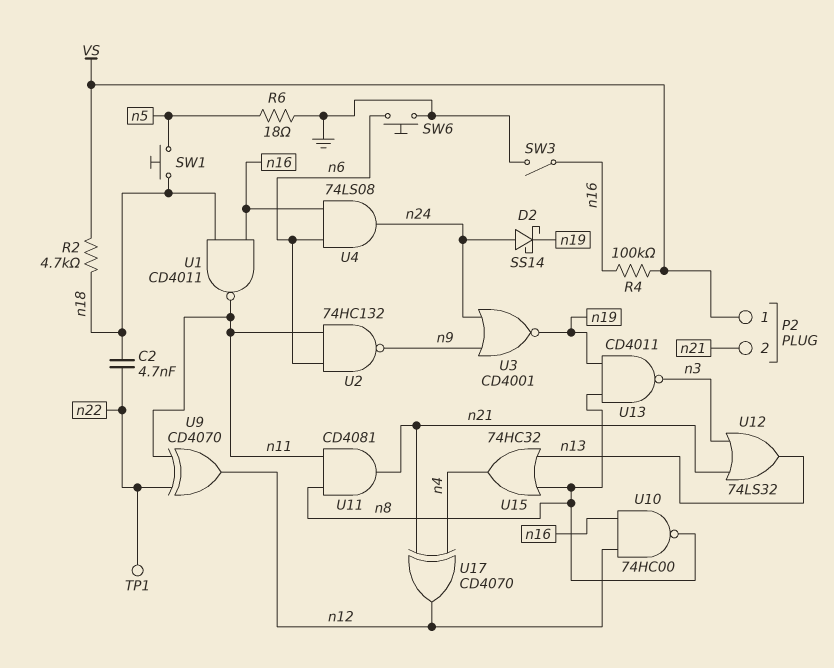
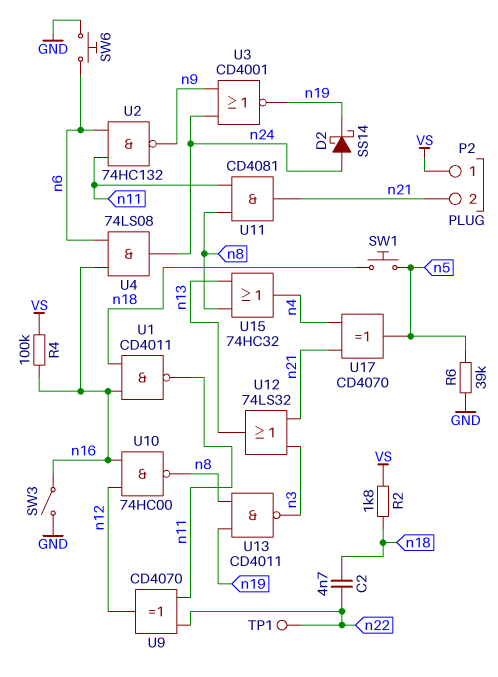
R2: 4.7k (VS, n18) -> 1.8k (VS, n18)
R6: 18 (GND, n5) -> 39k (GND, n5)
U17: XOR CD4070 (in n4, in n21, out n12) -> XOR CD4070 (in n4, in n21, out n5)

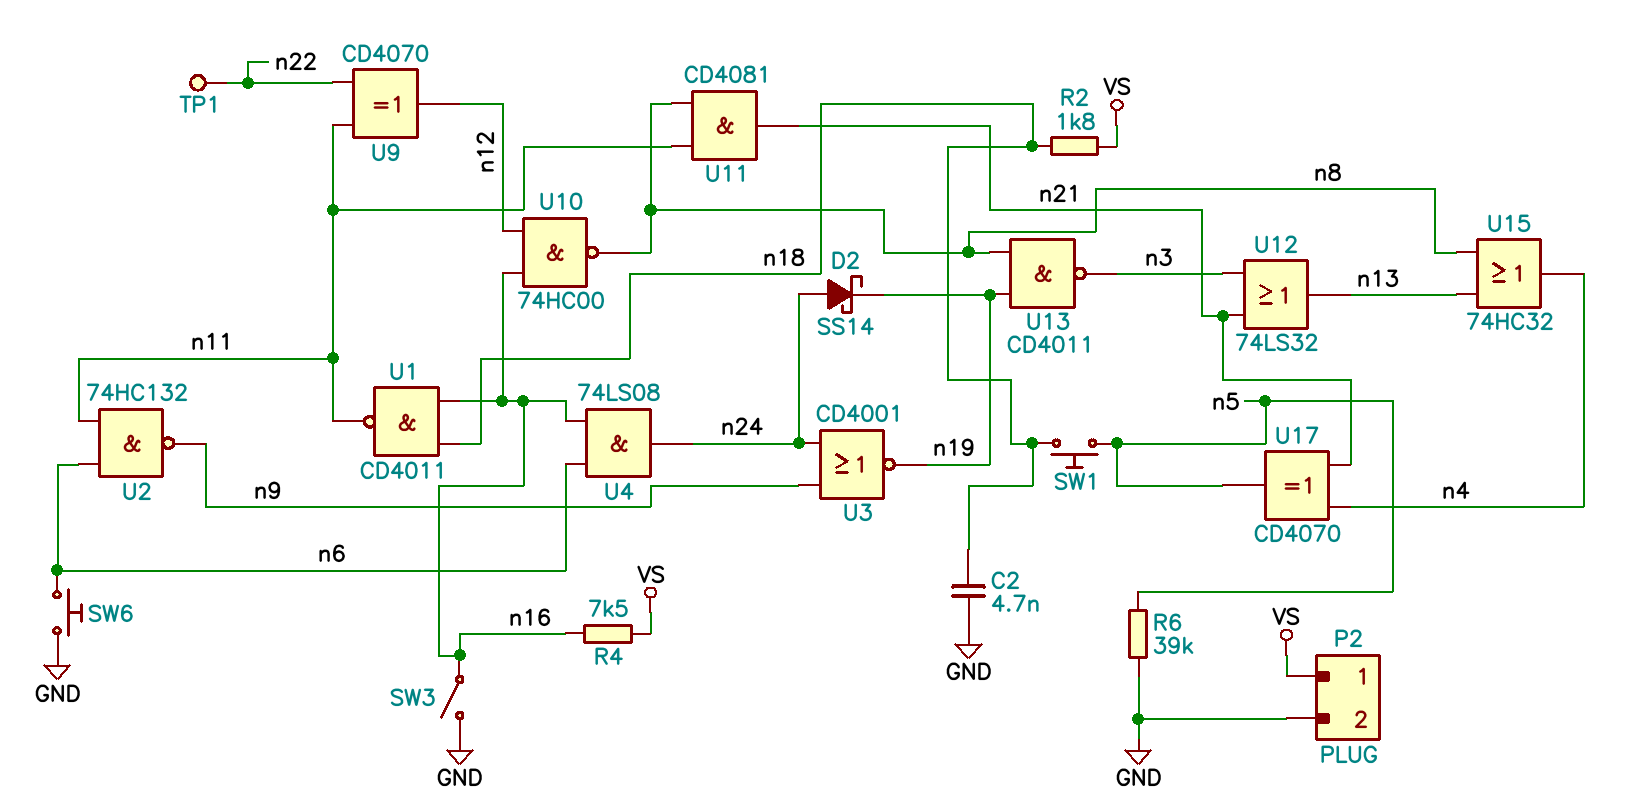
C2: 4.7nF (n18, n22) -> 4.7nF (GND, n18)
P2 pin 2: n21 -> GND
R4: 100k (VS, n16) -> 7.5k (VS, n16)

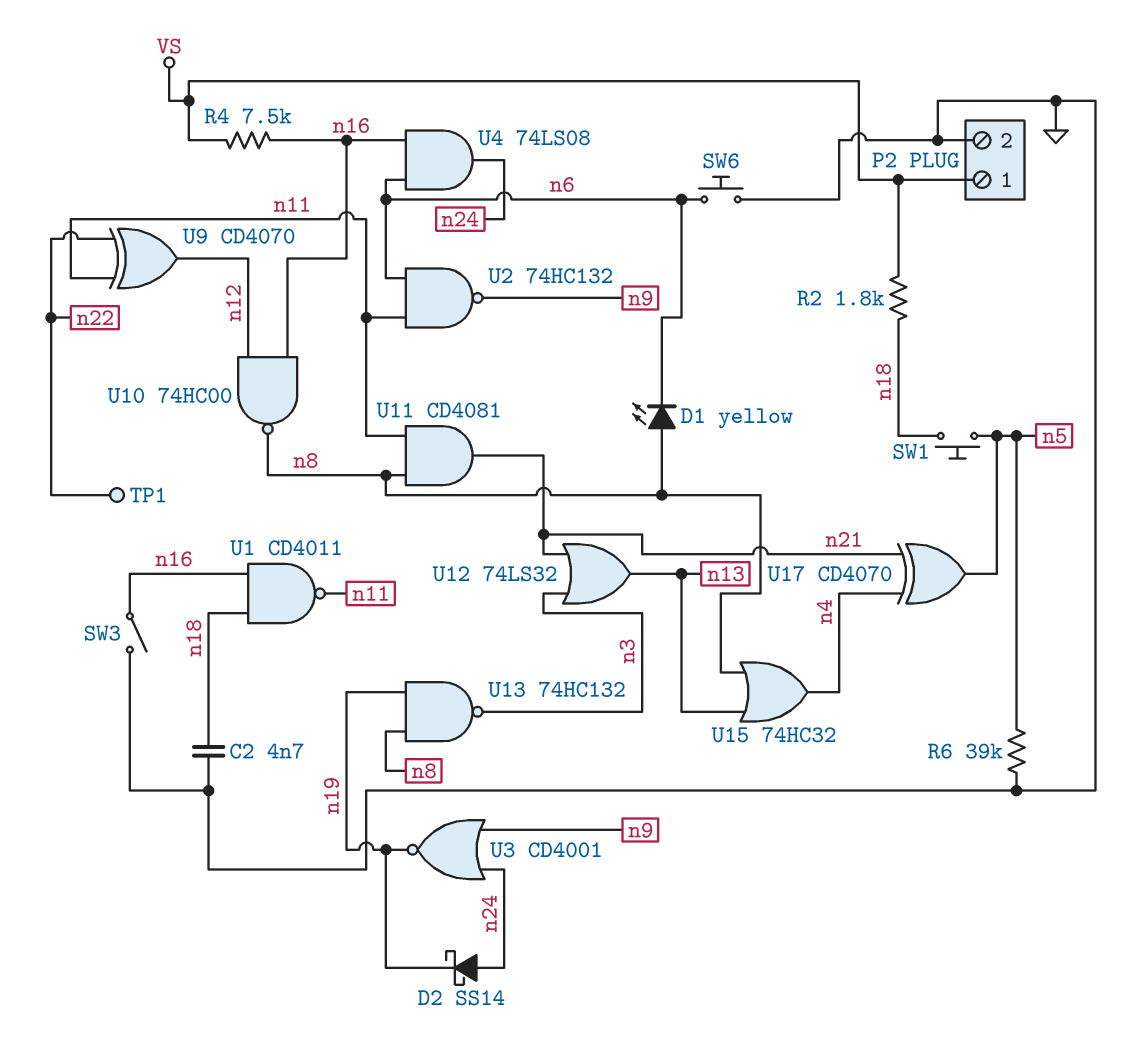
D1: none -> LED yellow (A n8, K n6)
U13: NAND CD4011 (in n8, in n19, out n3) -> NAND 74HC132 (in n8, in n19, out n3)

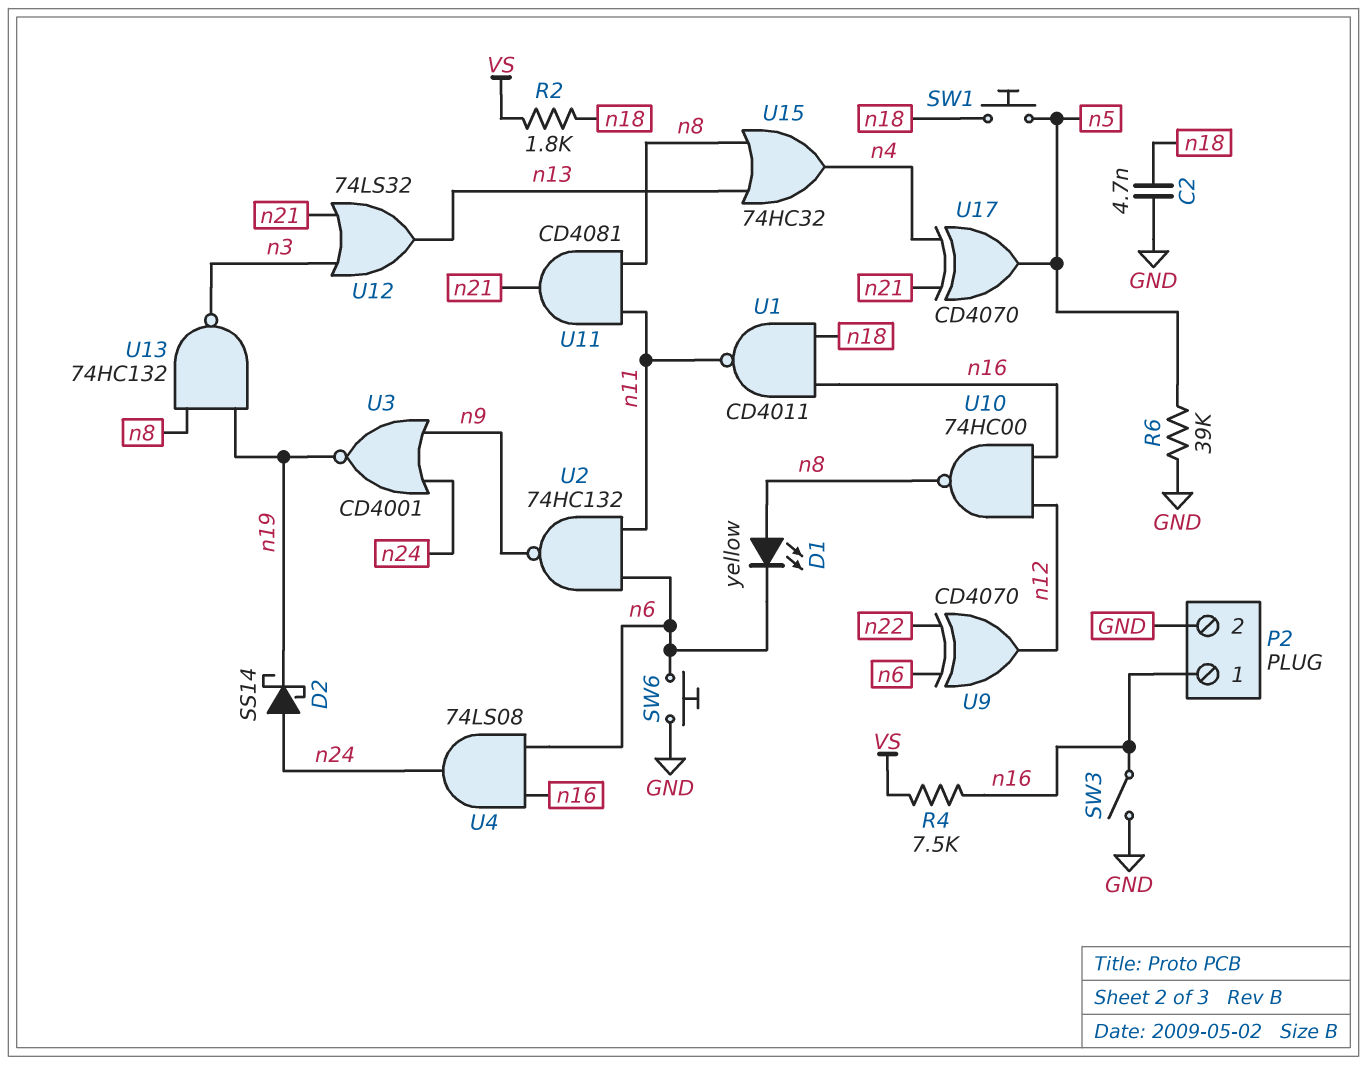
P2 pin 1: VS -> n16
TP1: test point (n22) -> none
U9: XOR CD4070 (in n11, in n22, out n12) -> XOR CD4070 (in n6, in n22, out n12)

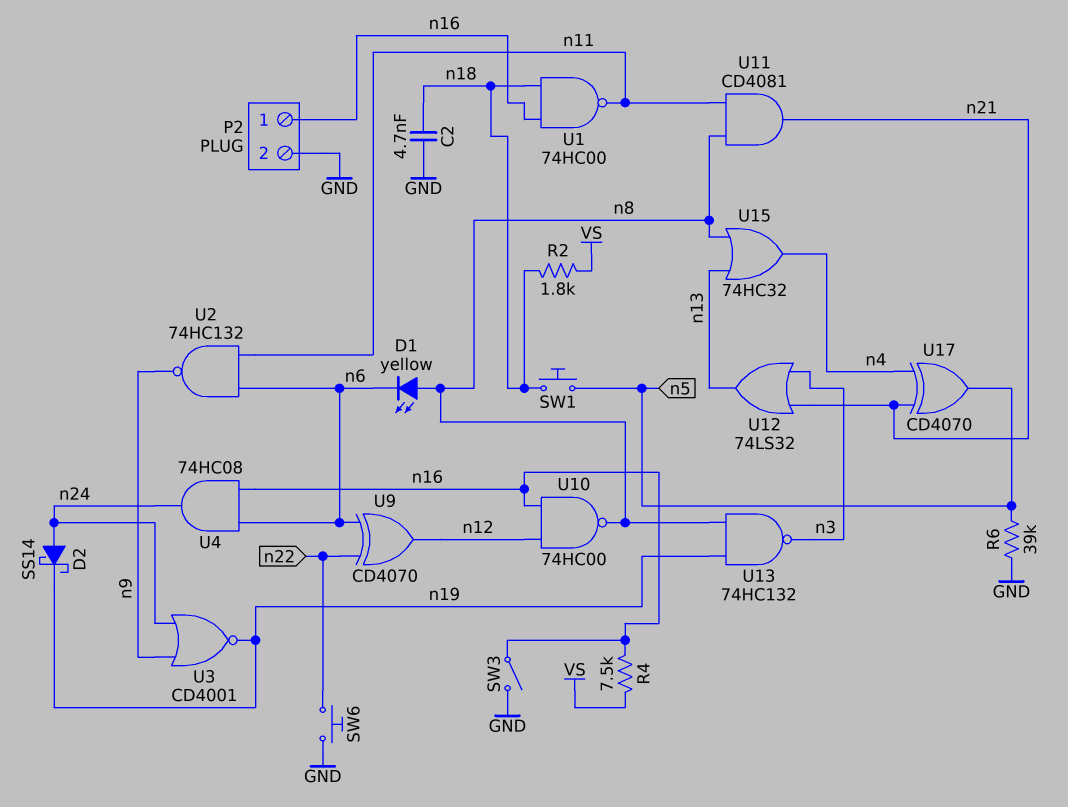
SW6: button (GND, n6) -> button (GND, n22)
U1: NAND CD4011 (in n16, in n18, out n11) -> NAND 74HC00 (in n16, in n18, out n11)
U4: AND 74LS08 (in n6, in n16, out n24) -> AND 74HC08 (in n6, in n16, out n24)

